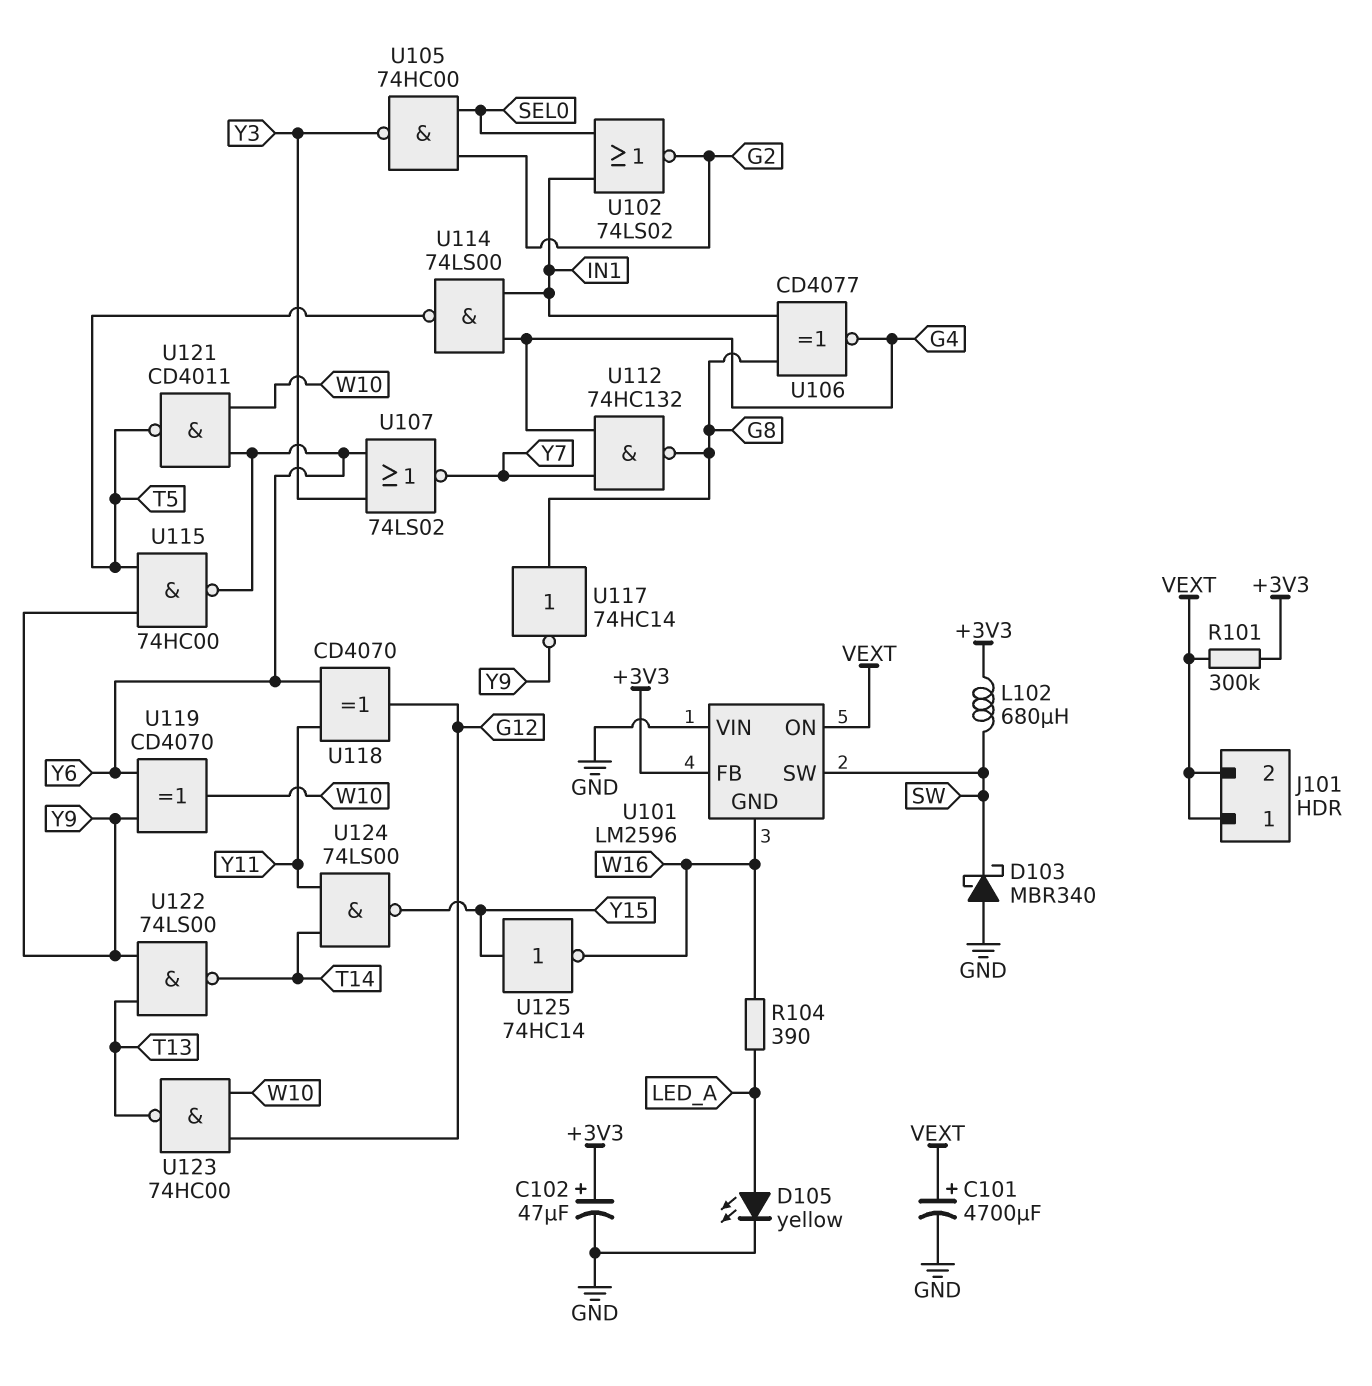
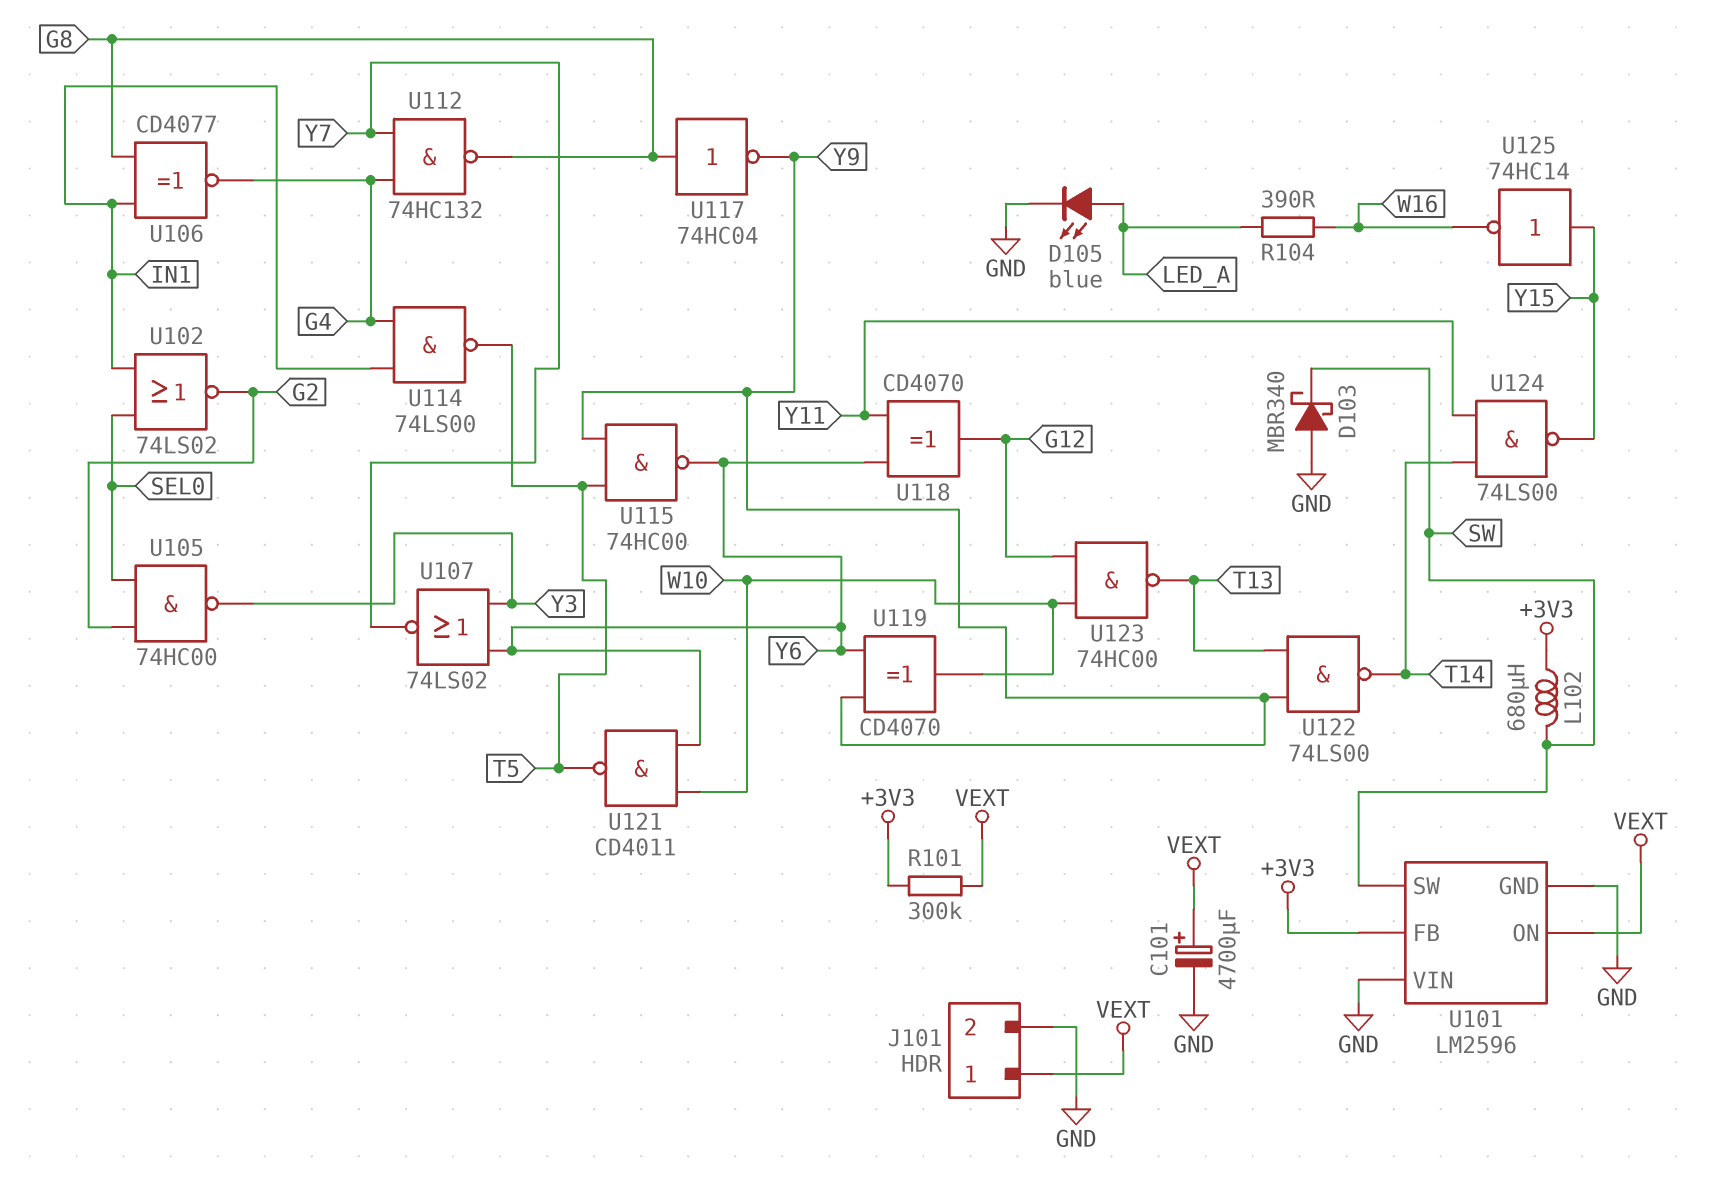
C102: 47uF (plus +3V3, minus GND) -> none
D105: LED yellow (A LED_A, K GND) -> LED blue (A LED_A, K GND)
J101 pin 2: VEXT -> GND
U101 pin GND: W16 -> GND
U117: NOT 74HC14 (in G8, out Y9) -> NOT 74HC04 (in G8, out Y9)

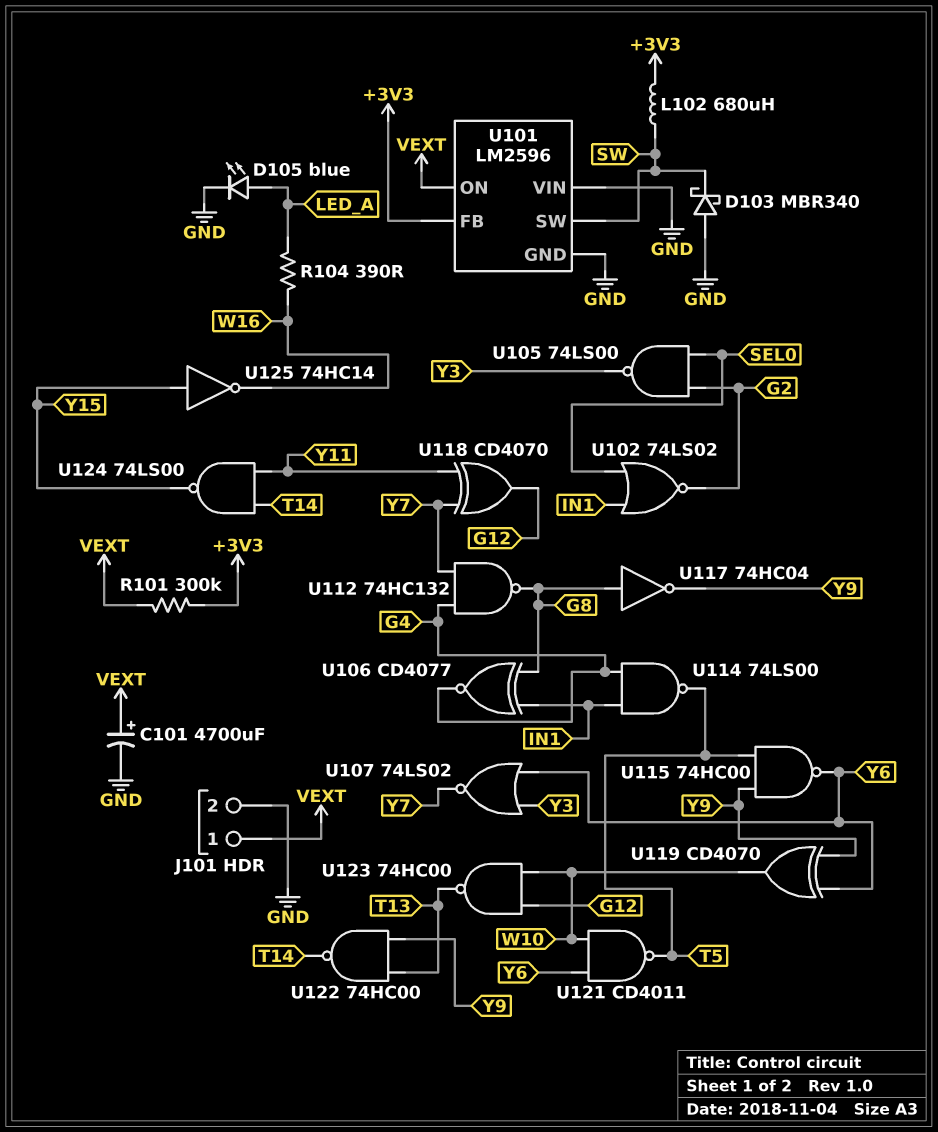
U105: NAND 74HC00 (in G2, in SEL0, out Y3) -> NAND 74LS00 (in G2, in SEL0, out Y3)
U118: XOR CD4070 (in Y6, in Y11, out G12) -> XOR CD4070 (in Y7, in Y11, out G12)
U122: NAND 74LS00 (in T13, in Y9, out T14) -> NAND 74HC00 (in T13, in Y9, out T14)

